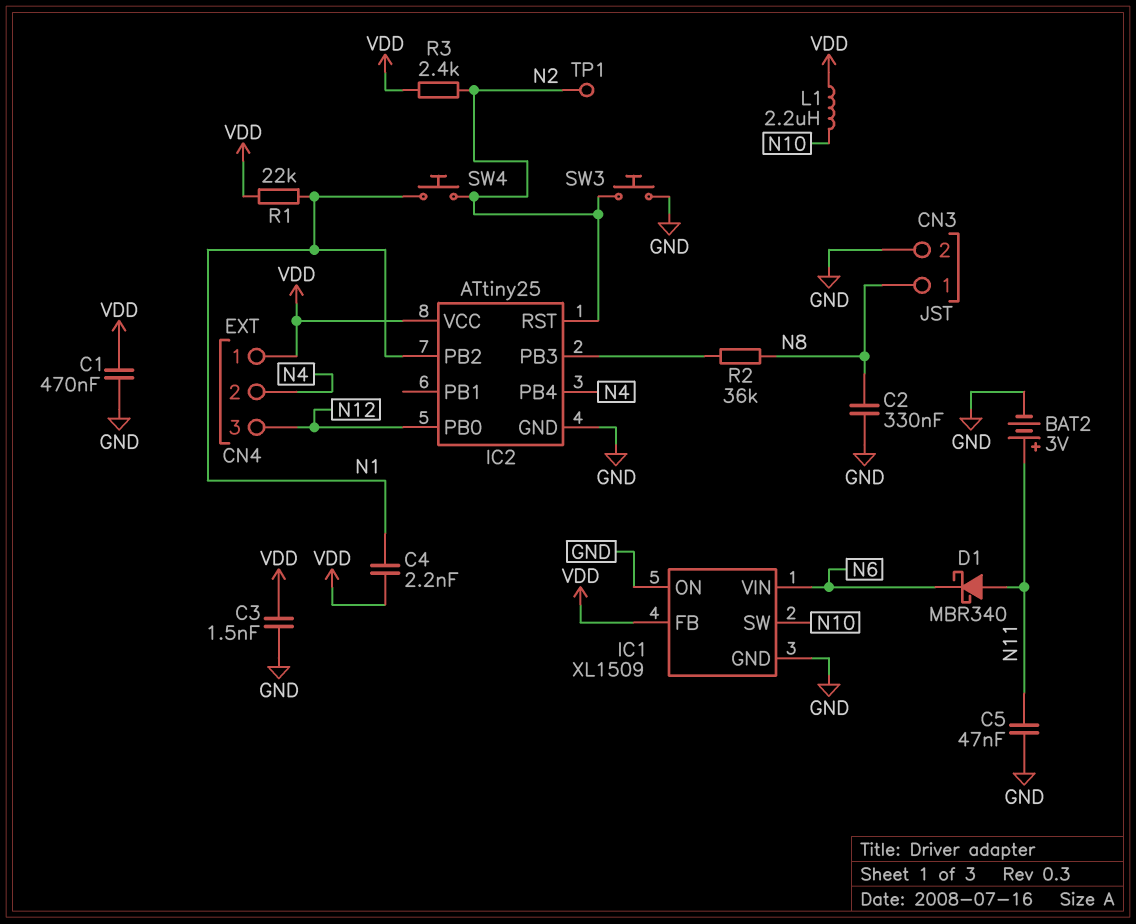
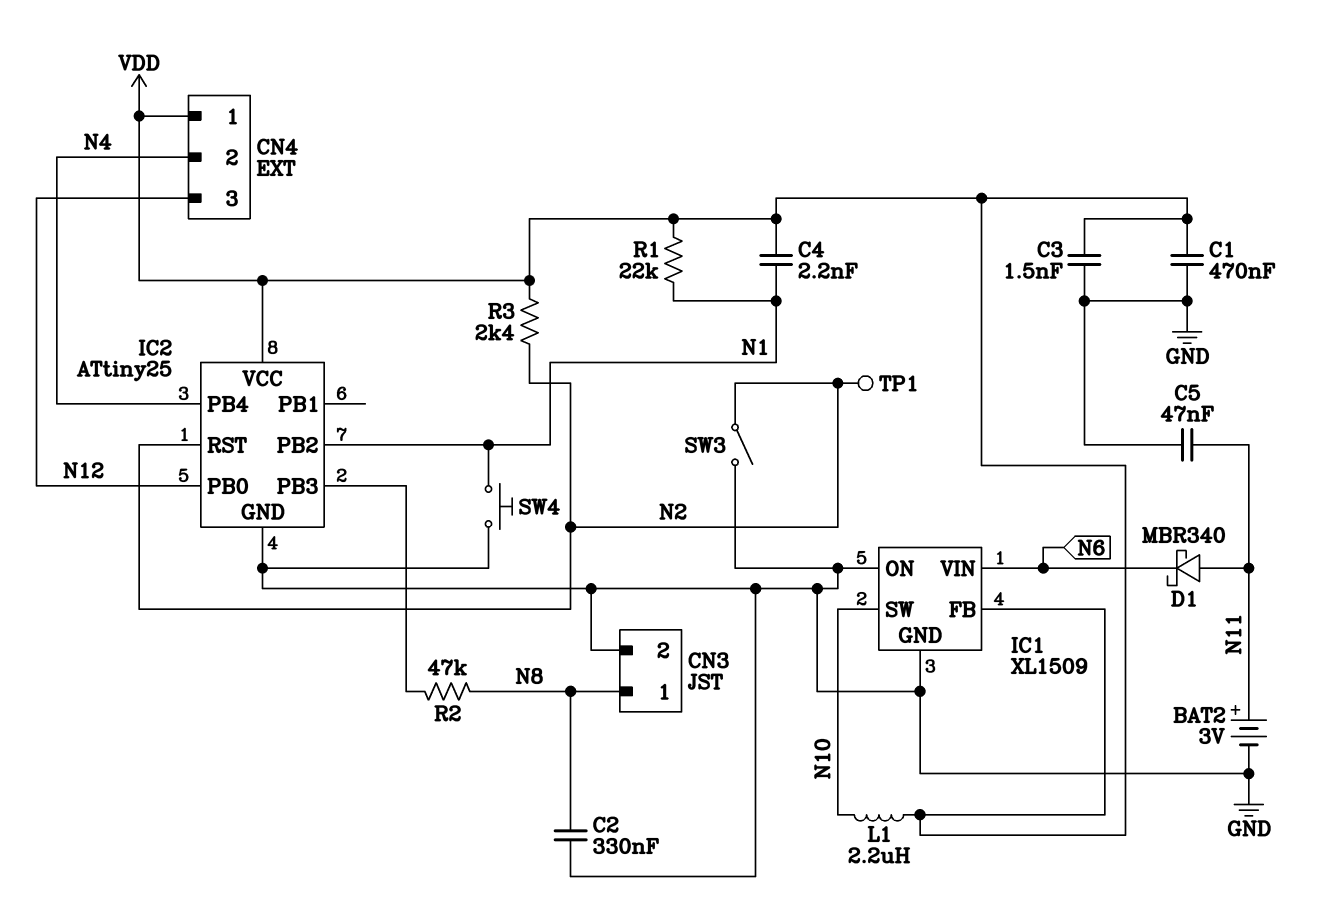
R2: 36k (IC2/PB3, N8) -> 47k (IC2/PB3, N8)
SW3: button (GND, N2) -> switch (GND, N2)
SW4: button (N1, N2) -> button (GND, N1)

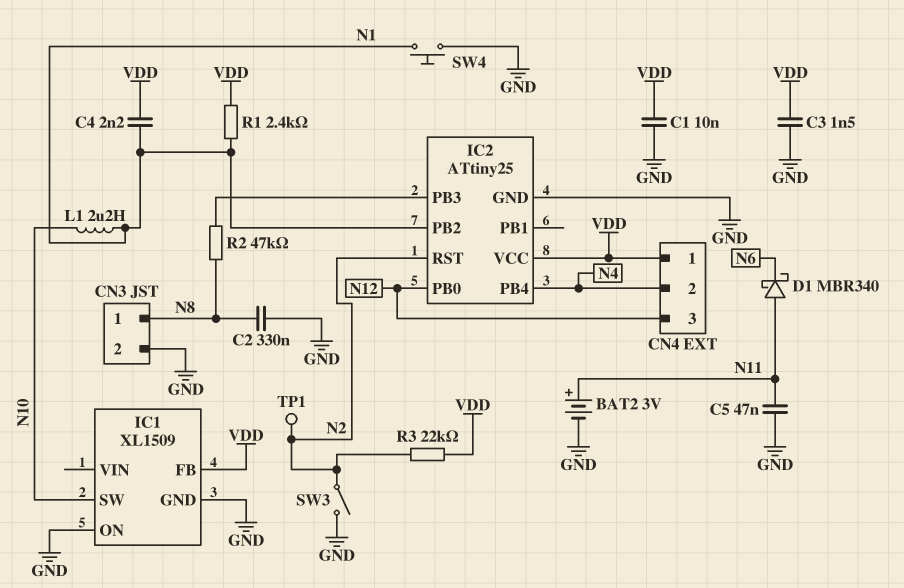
C1: 470nF (GND, VDD) -> 10nF (GND, VDD)
IC1 pin VIN: N6 -> none
L1: 2.2uH (N10, VDD) -> 2.2uH (N1, N10)
R1: 22k (N1, VDD) -> 2.4k (N1, VDD)
R3: 2.4k (N2, VDD) -> 22k (N2, VDD)

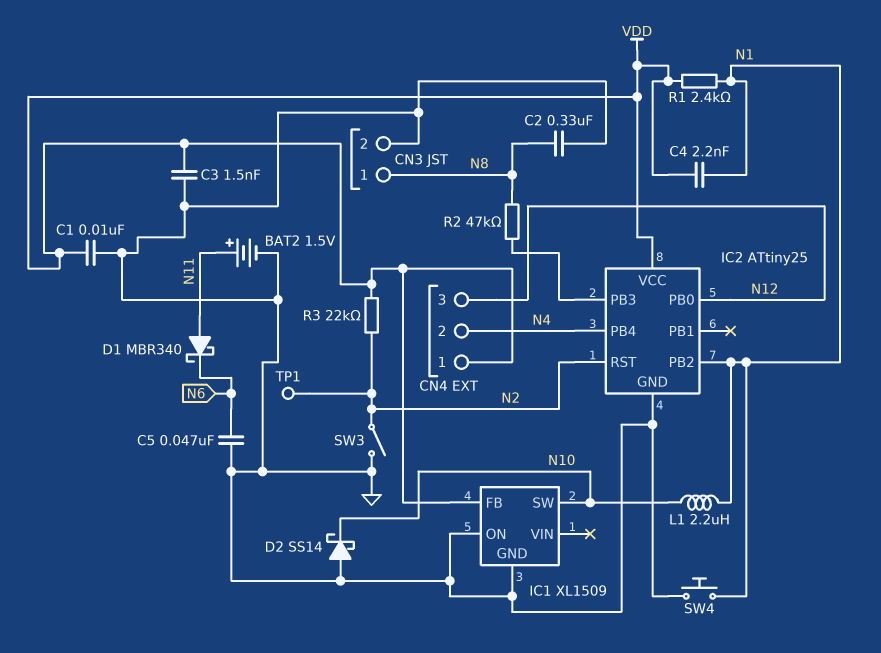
BAT2: 3V (plus N11, minus GND) -> 1.5V (plus N11, minus GND)
C5: 47nF (GND, N11) -> 47nF (GND, N6)
D2: none -> schottky SS14 (A GND, K N10)

